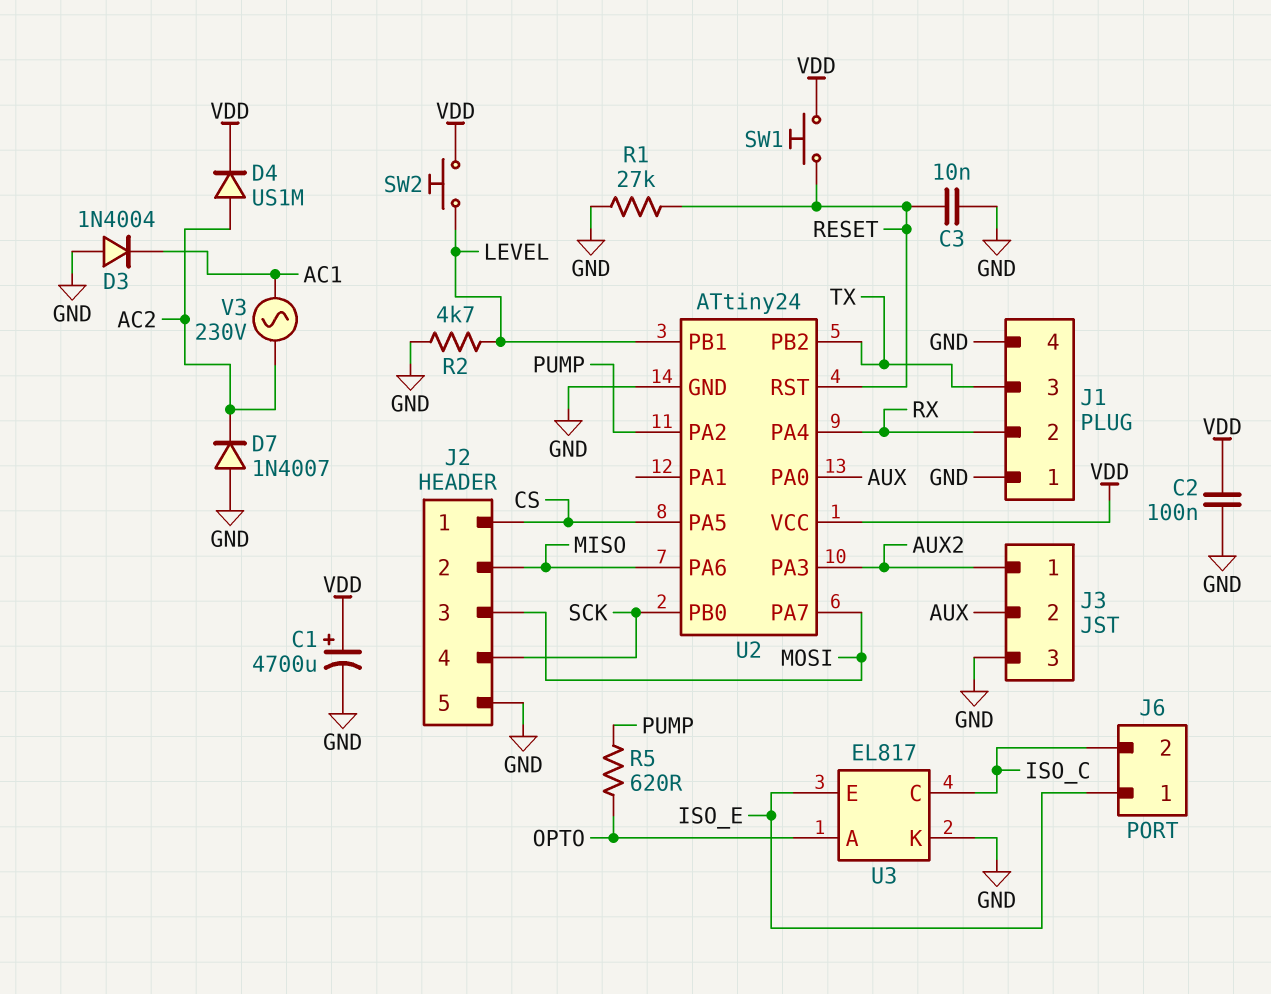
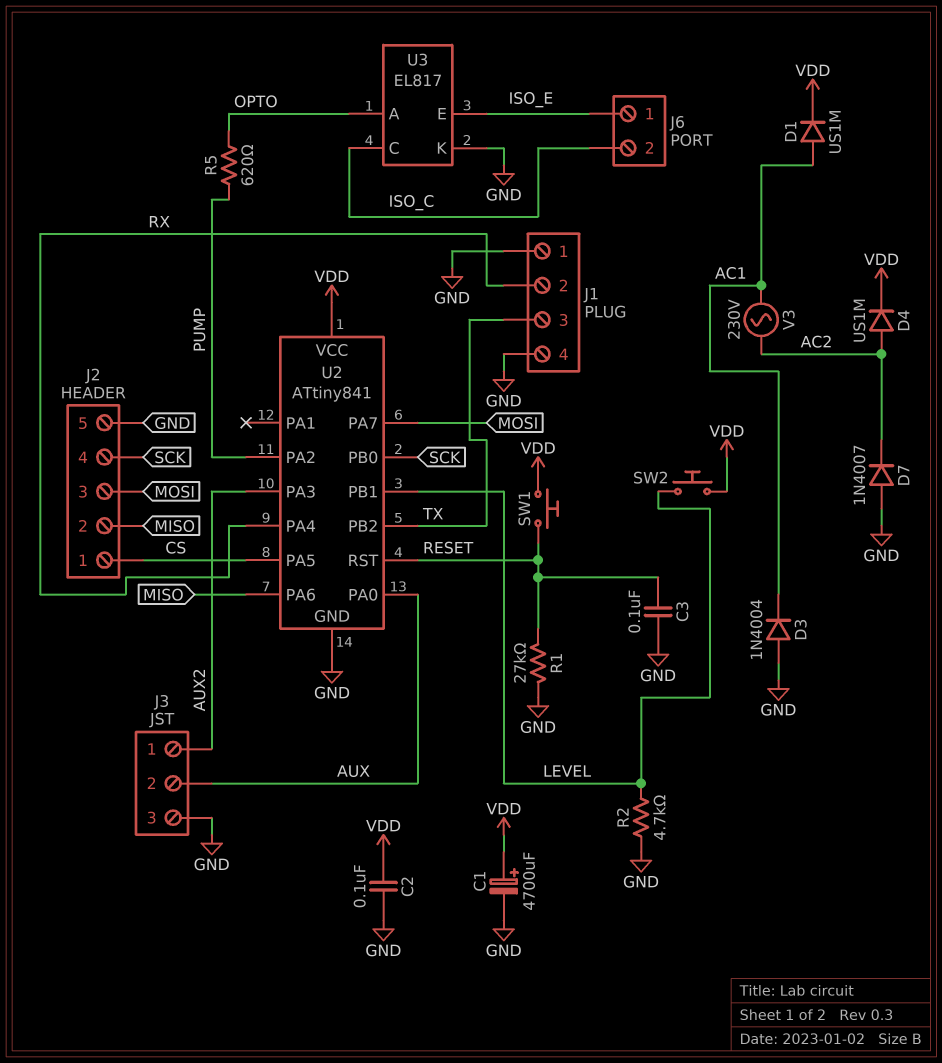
C3: 10nF (GND, RESET) -> 100nF (GND, RESET)
D1: none -> diode US1M (A AC1, K VDD)
U2: ATtiny24 -> ATtiny841

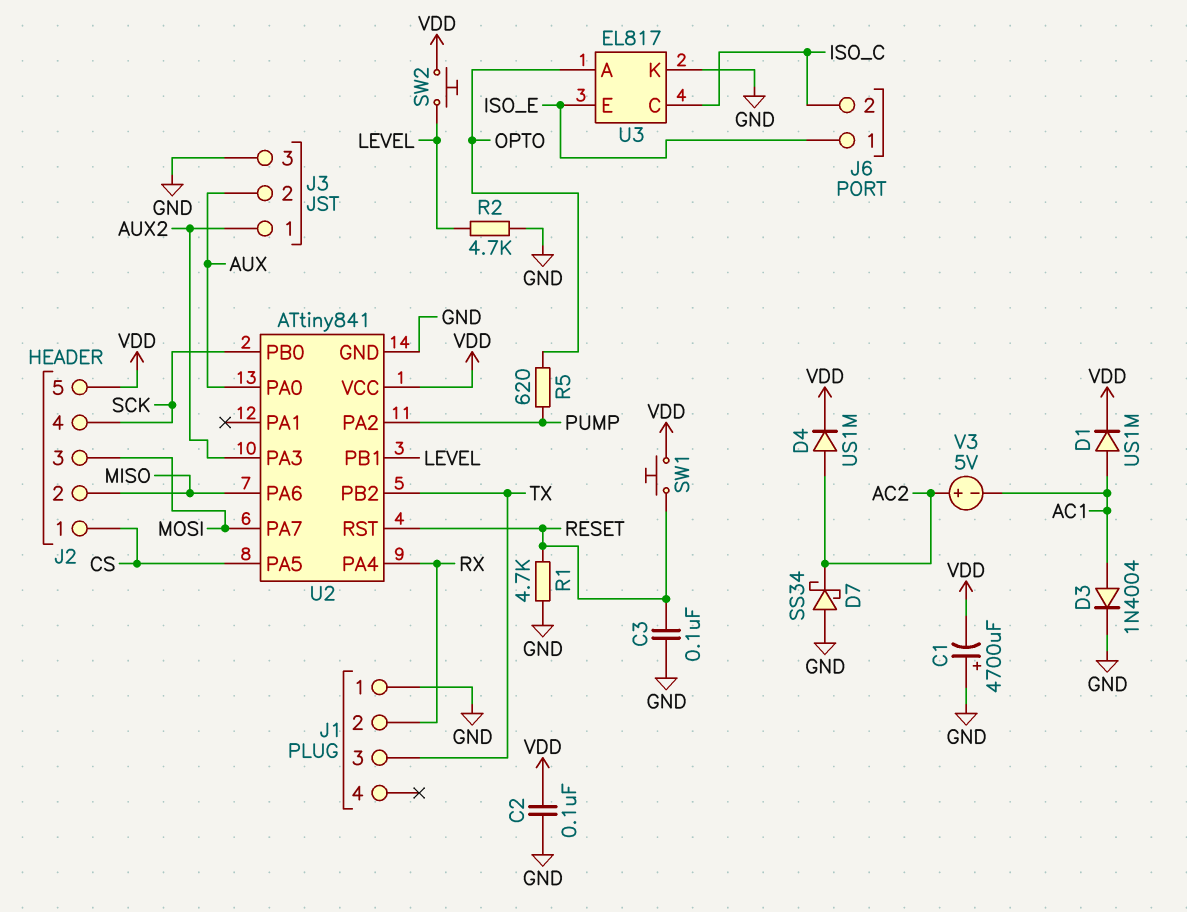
C1: 4700uF (plus VDD, minus GND) -> 4700uF (plus GND, minus VDD)
D3: diode 1N4004 (A GND, K AC1) -> diode 1N4004 (A AC1, K GND)
D7: diode 1N4007 (A GND, K AC2) -> schottky SS34 (A GND, K AC2)
J1 pin 4: GND -> none
J2 pin 5: GND -> VDD
R1: 27k (GND, RESET) -> 4.7k (GND, RESET)
V3: AC 230V (AC1, AC2) -> 5V (plus AC2, minus AC1)

